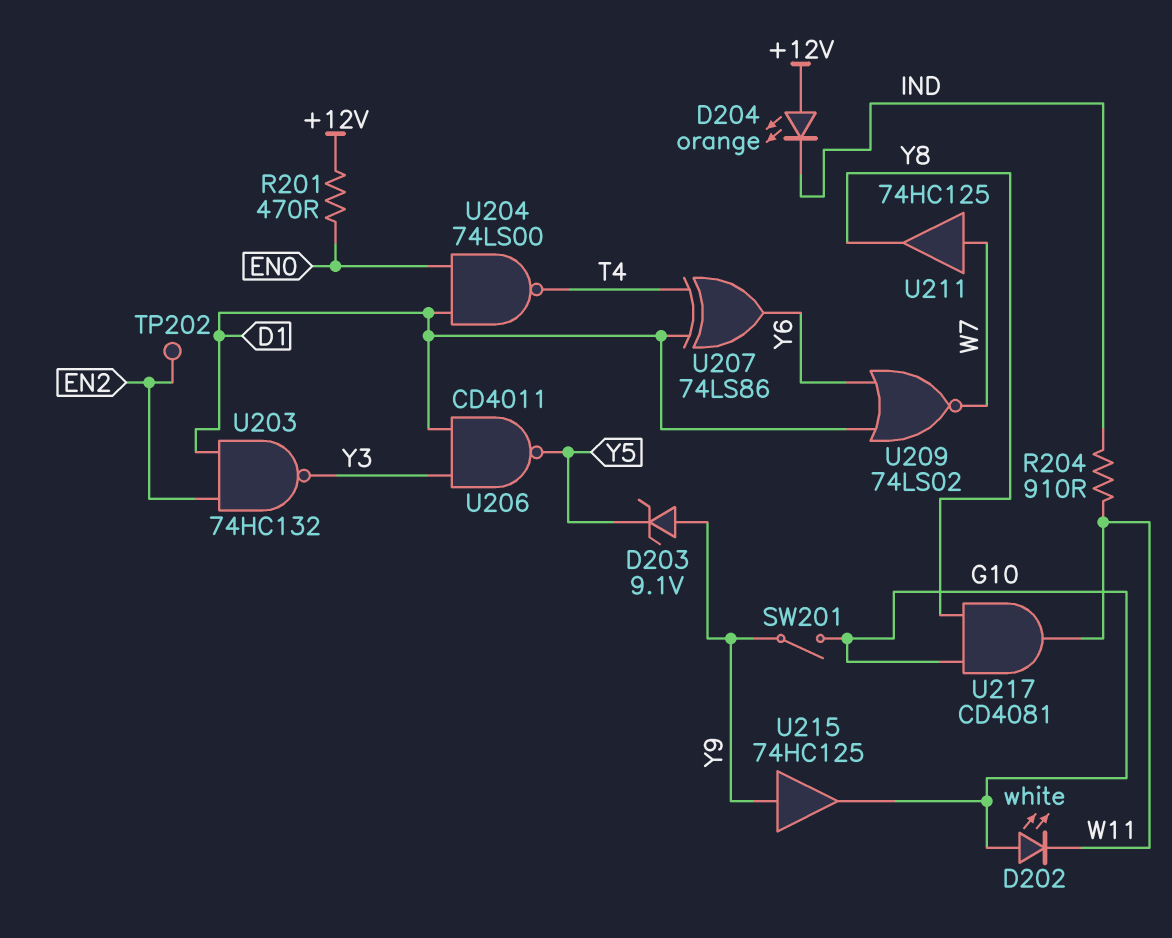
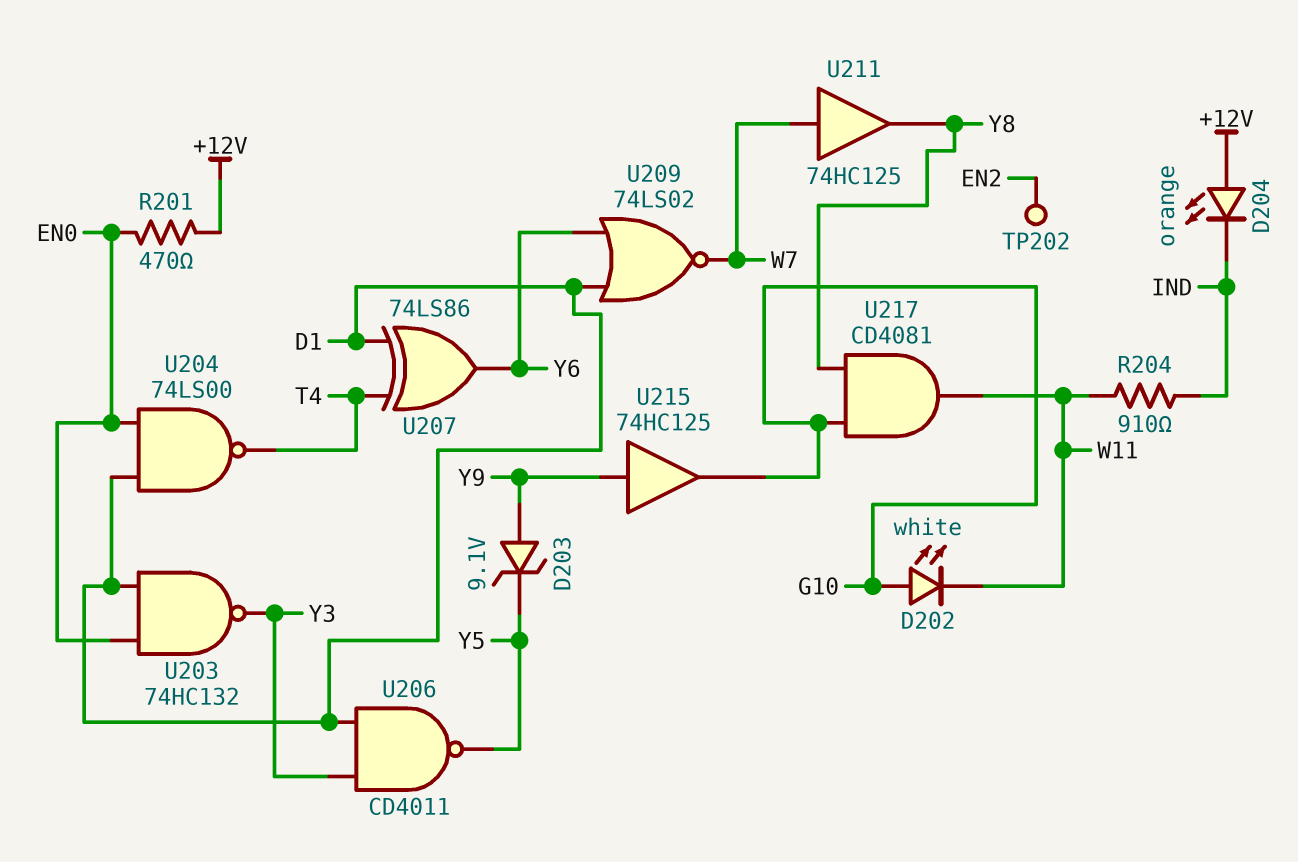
SW201: switch (G10, Y9) -> none
U203: NAND 74HC132 (in D1, in EN2, out Y3) -> NAND 74HC132 (in D1, in EN0, out Y3)

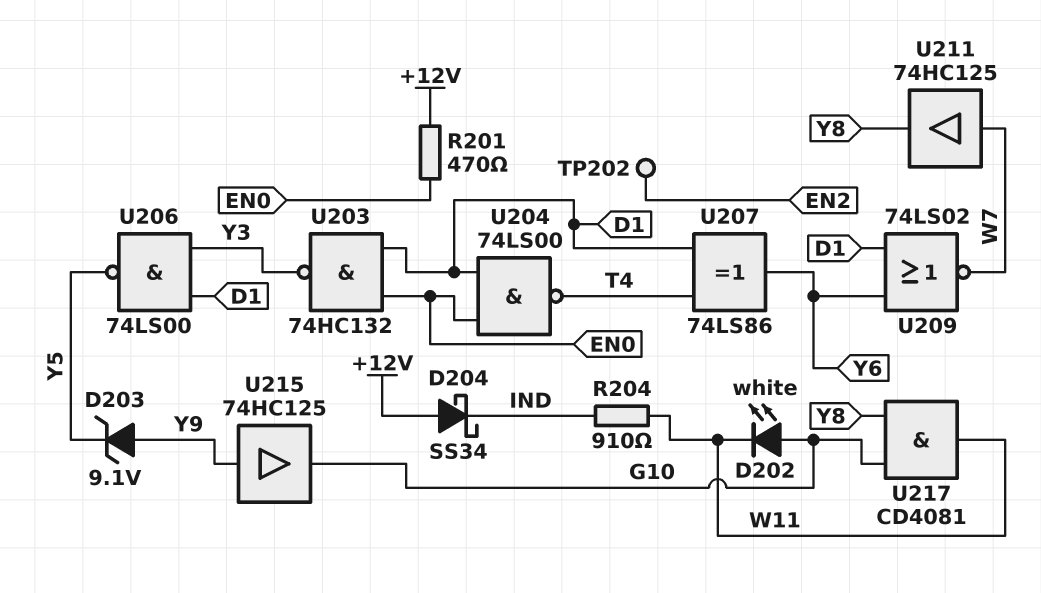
D204: LED orange (A +12V, K IND) -> schottky SS34 (A +12V, K IND)
U206: NAND CD4011 (in D1, in Y3, out Y5) -> NAND 74LS00 (in D1, in Y3, out Y5)

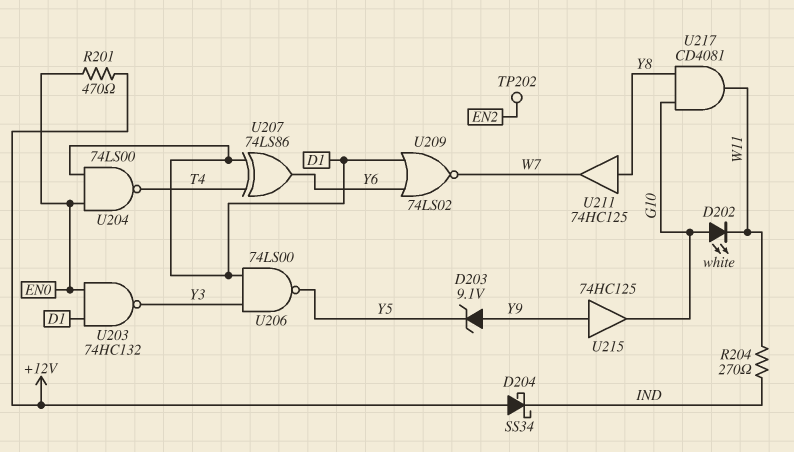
R204: 910 (IND, W11) -> 270 (IND, W11)
U211: buffer 74HC125 (in W7, out Y8) -> buffer 74HC125 (in Y8, out W7)

